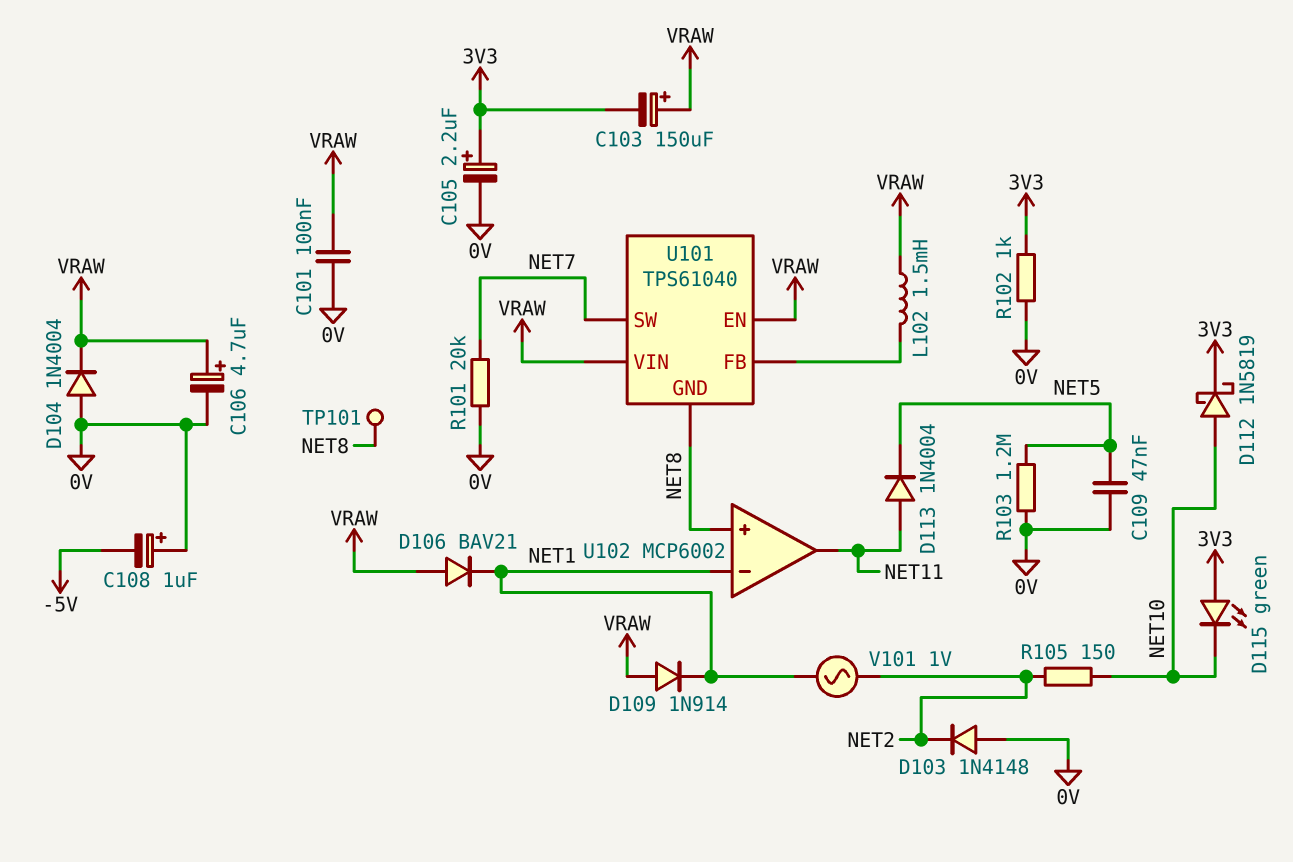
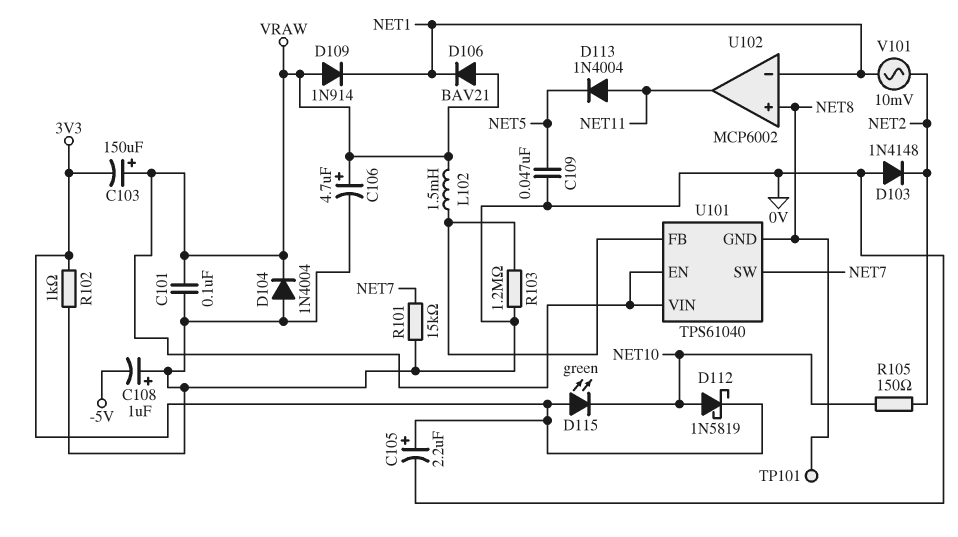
R101: 20k (0V, NET7) -> 15k (0V, NET7)
R103: 1.2M (0V, NET5) -> 1.2M (0V, U101/FB)
V101: AC 1V (NET1, NET2) -> AC 10mV (NET1, NET2)

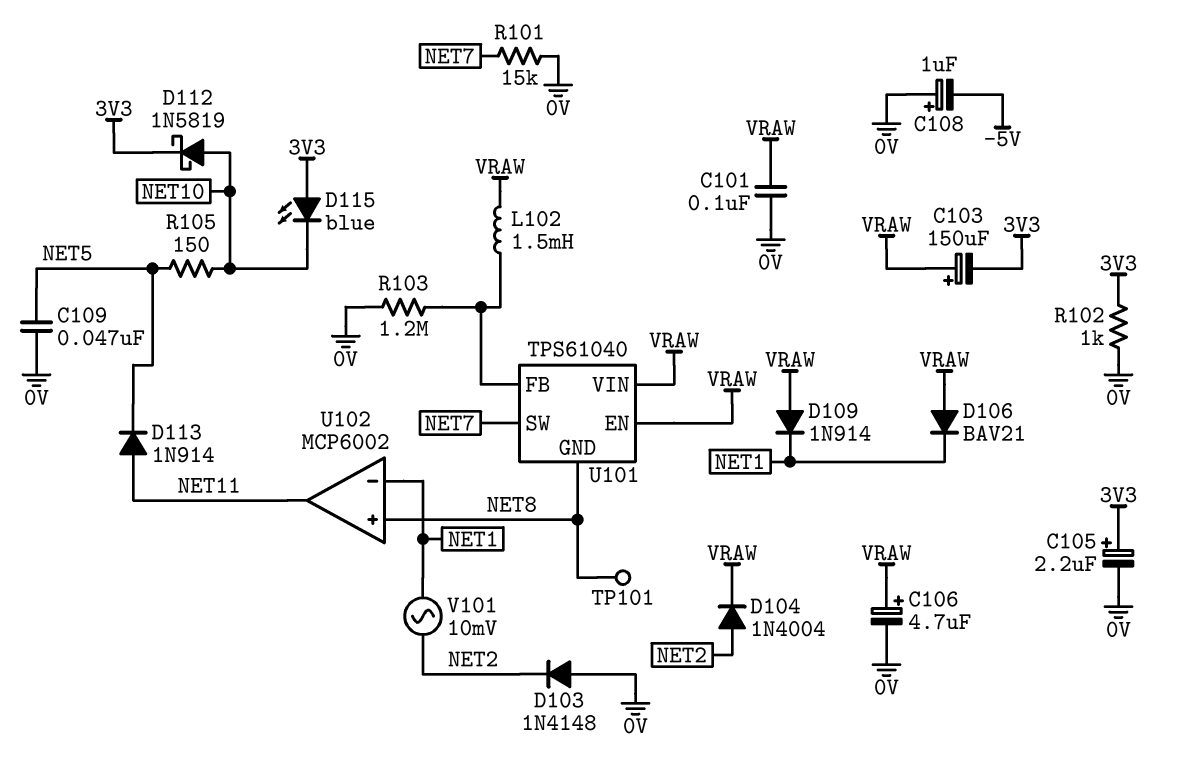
D104: diode 1N4004 (A 0V, K VRAW) -> diode 1N4004 (A NET2, K VRAW)
D113: diode 1N4004 (A NET11, K NET5) -> diode 1N914 (A NET11, K NET5)
D115: LED green (A 3V3, K NET10) -> LED blue (A 3V3, K NET10)
R105: 150 (NET2, NET10) -> 150 (NET5, NET10)

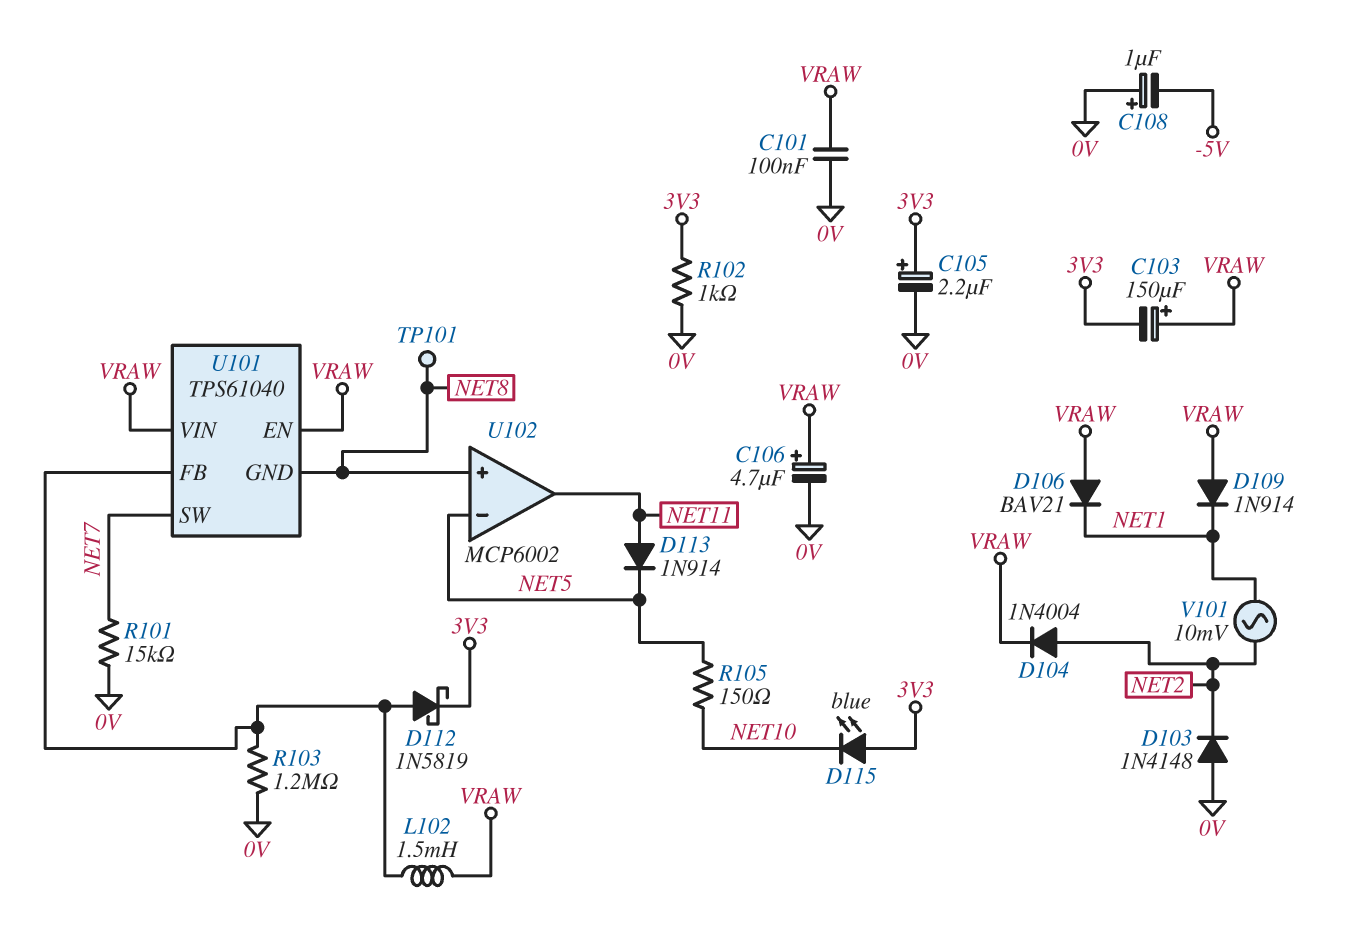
C109: 47nF (0V, NET5) -> none
D112: schottky 1N5819 (A NET10, K 3V3) -> schottky 1N5819 (A U101/FB, K 3V3)
U102 pin in-: NET1 -> NET5

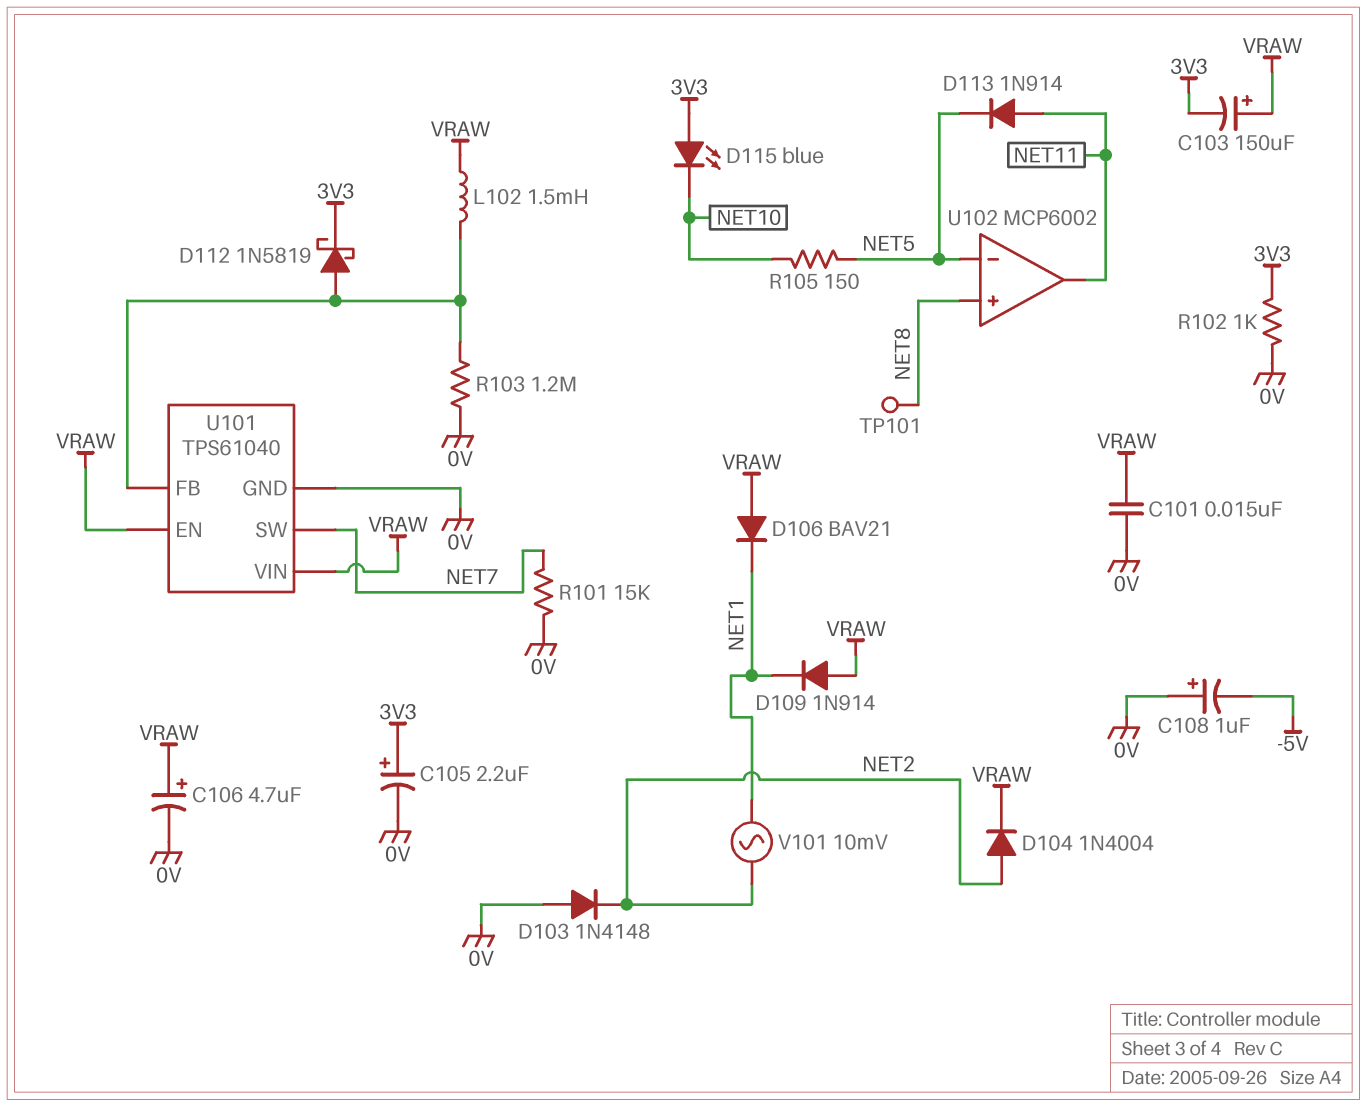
C101: 100nF (0V, VRAW) -> 15nF (0V, VRAW)
U101 pin GND: NET8 -> 0V

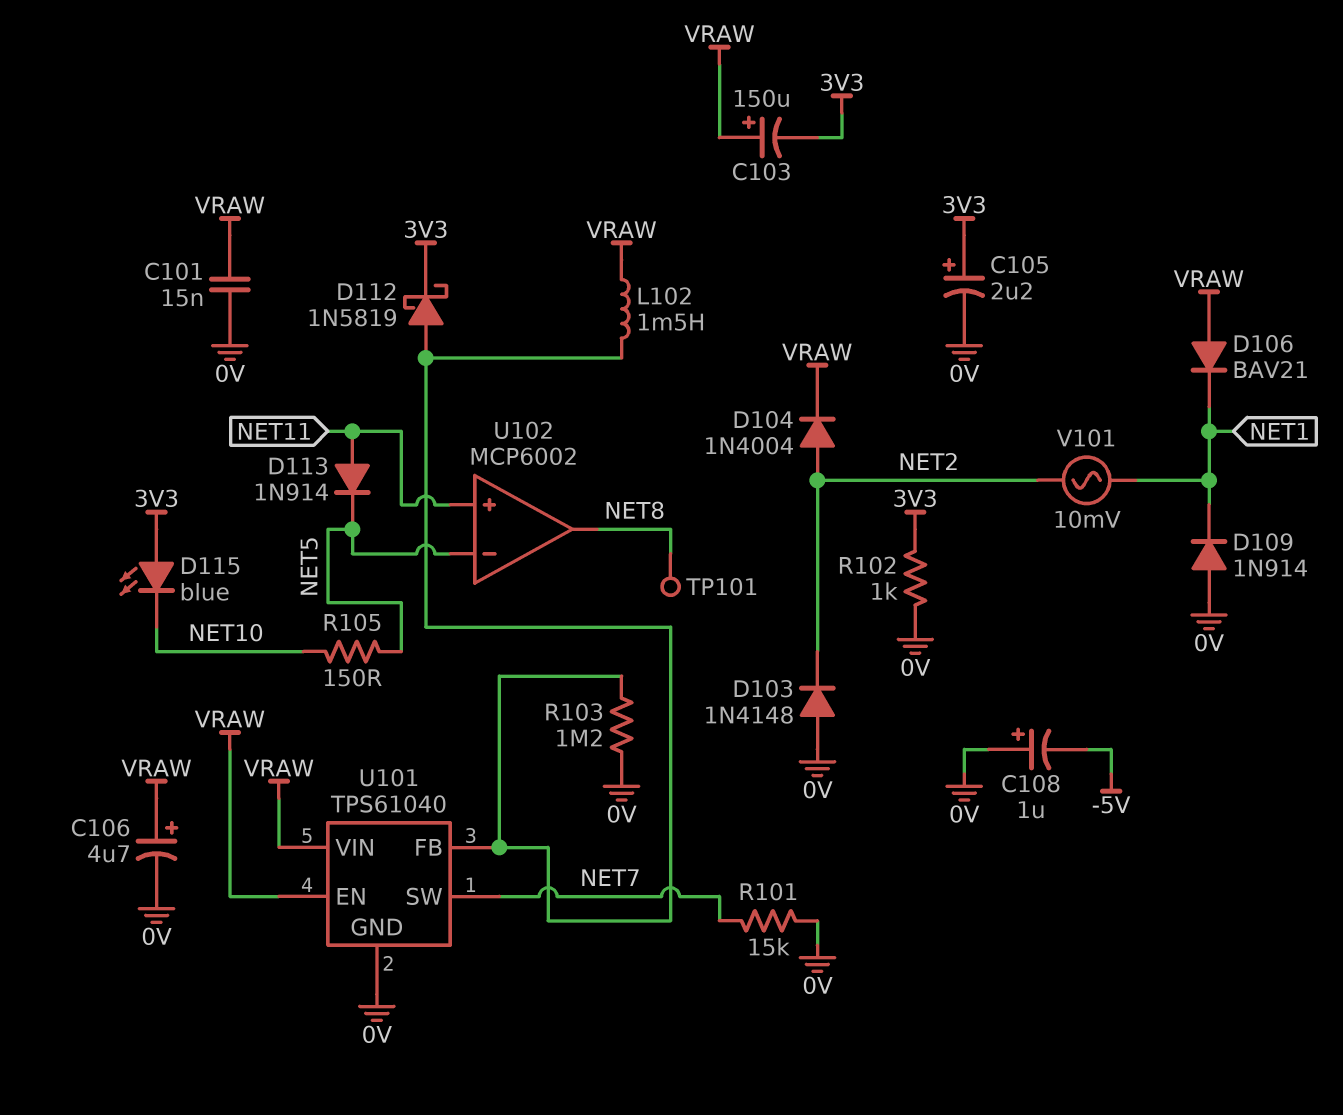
D109: diode 1N914 (A VRAW, K NET1) -> diode 1N914 (A 0V, K NET1)
U102 pin in+: NET8 -> NET11
U102 pin out: NET11 -> NET8

